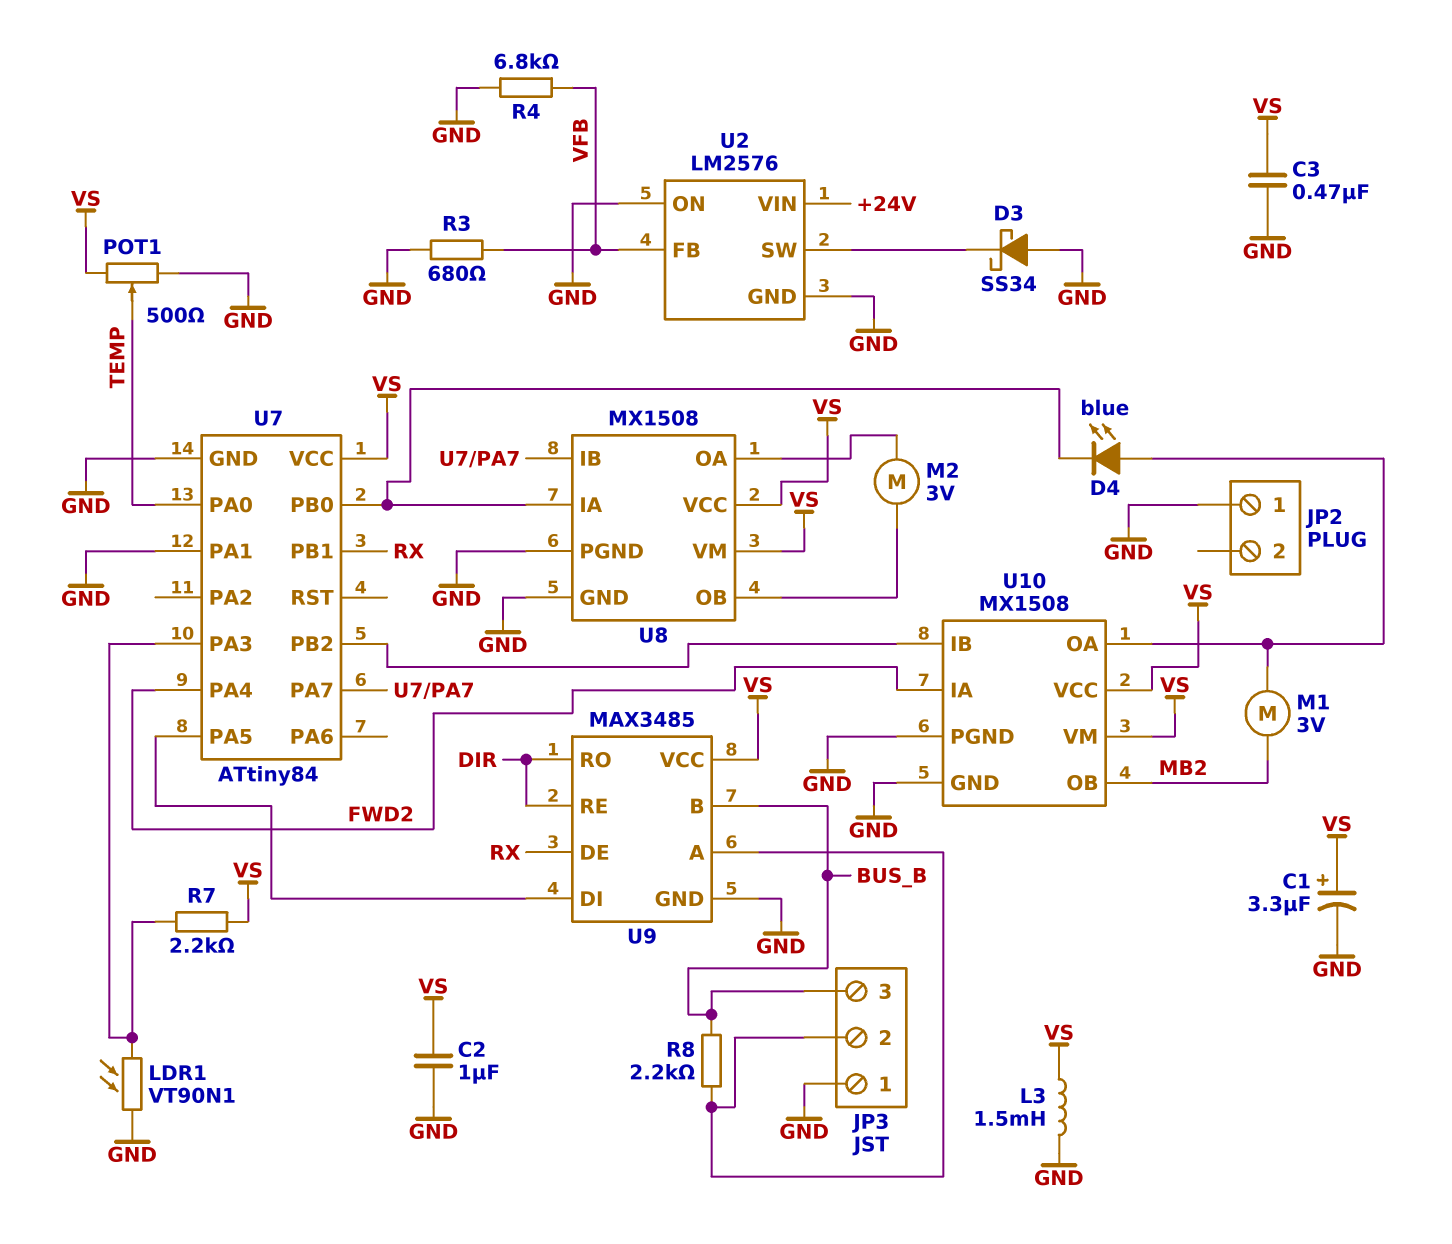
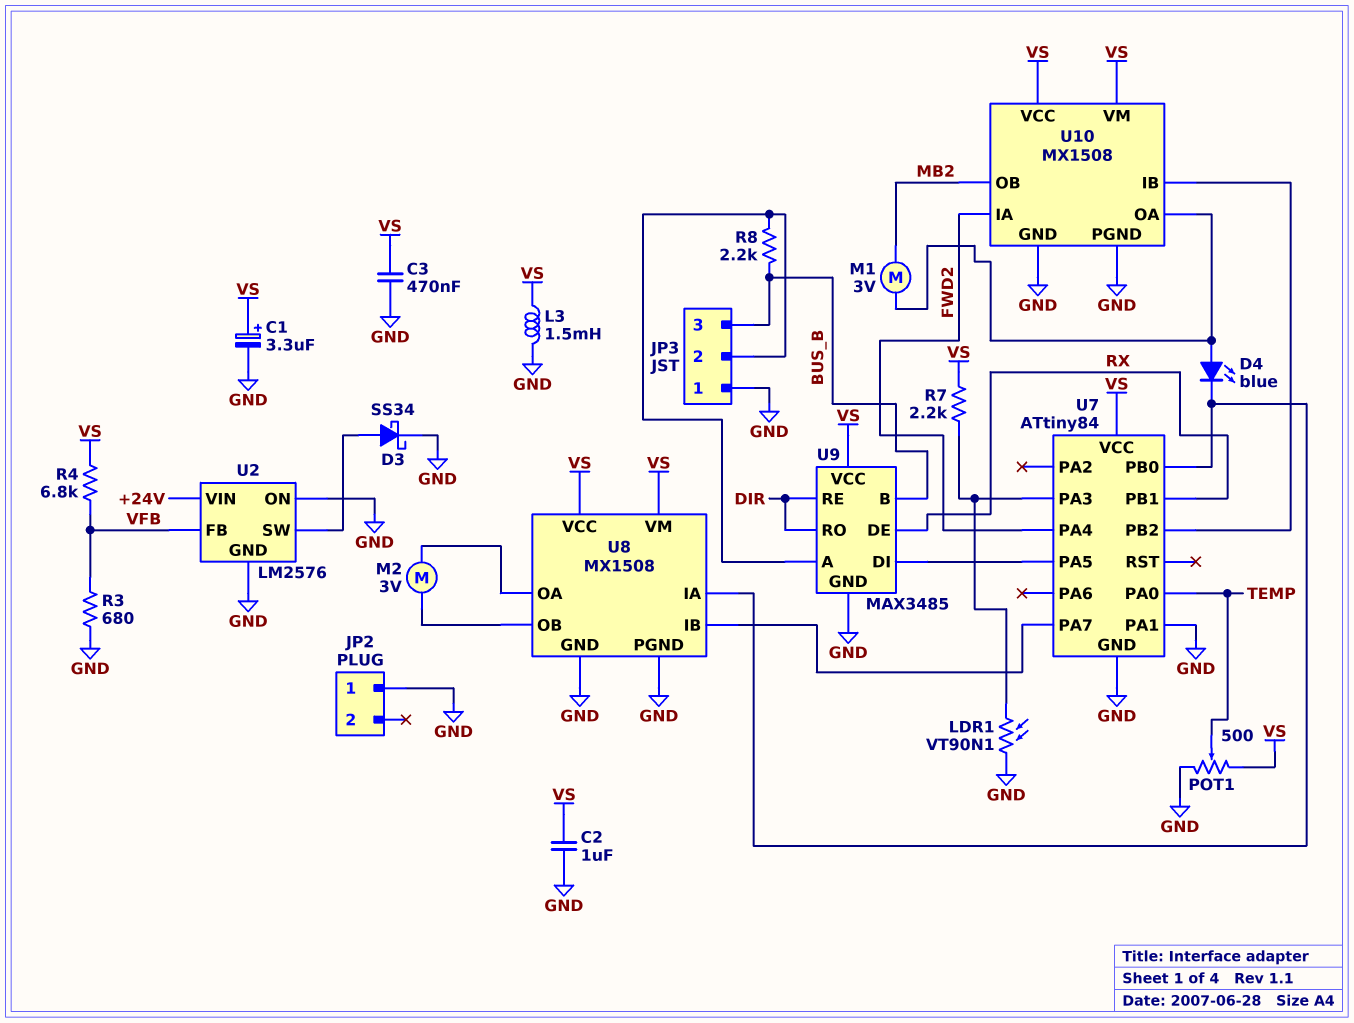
D3: schottky SS34 (A GND, K U2/SW) -> schottky SS34 (A U2/SW, K GND)
R4: 6.8k (GND, VFB) -> 6.8k (VFB, VS)

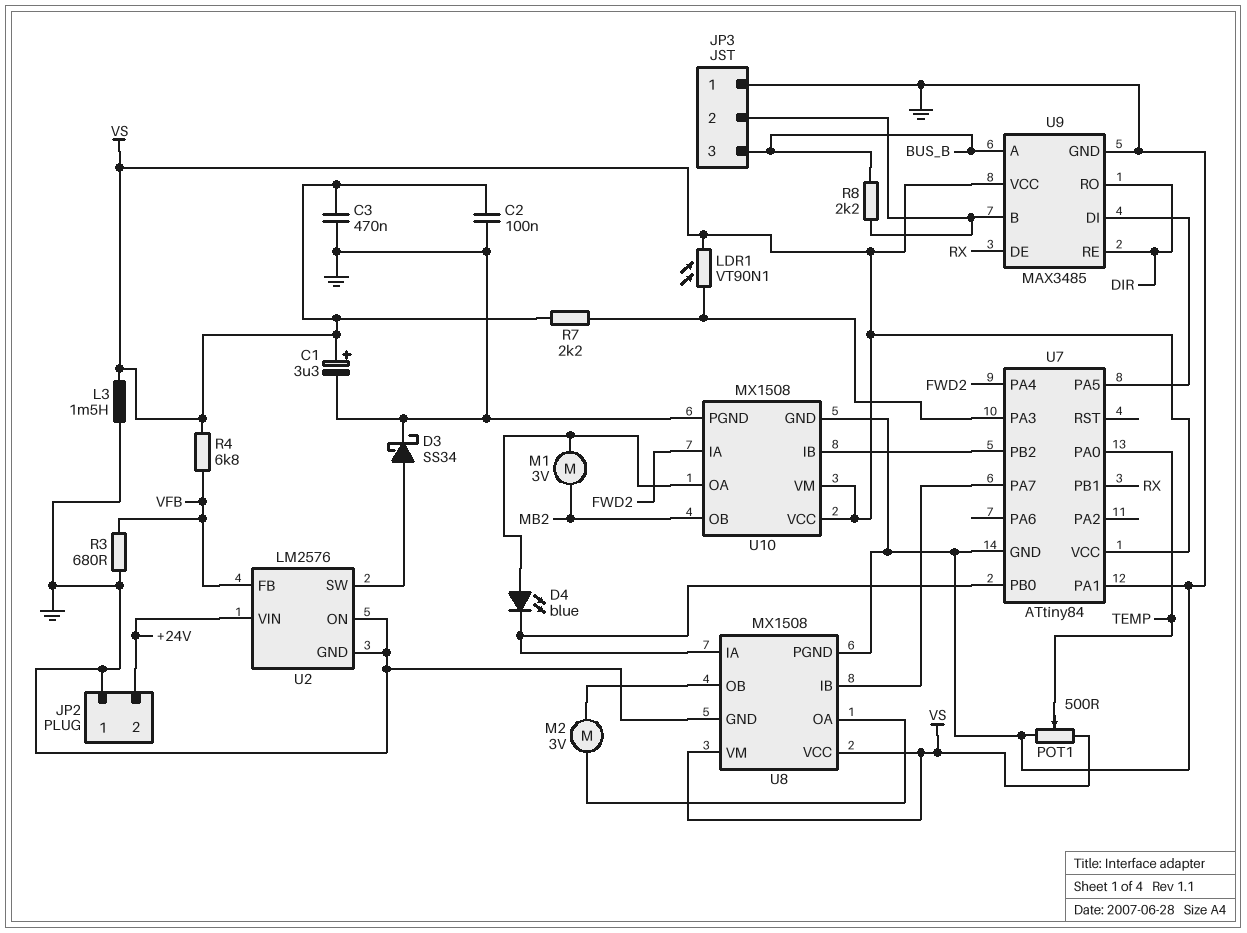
C2: 1uF (GND, VS) -> 100nF (GND, VS)
JP2 pin 2: none -> +24V
LDR1: VT90N1 (GND, U7/PA3) -> VT90N1 (U7/PA3, VS)
U9 pin A: JP3/2 -> BUS_B
U9 pin B: BUS_B -> JP3/2

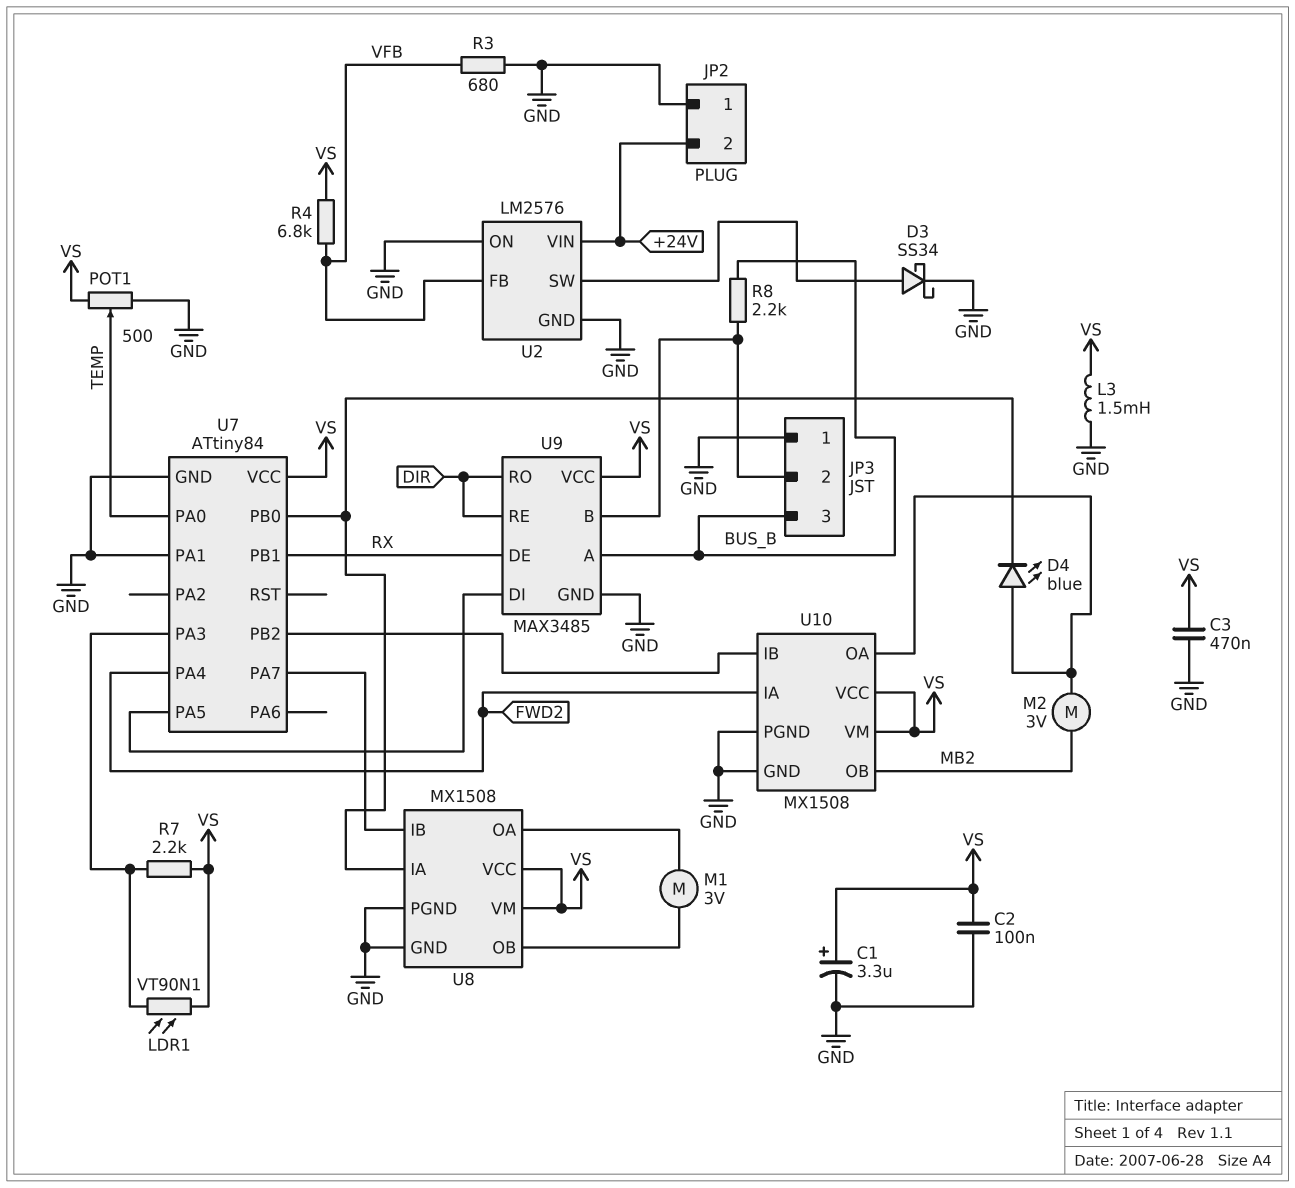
M1: motor 3V (MB2, U10/OA) -> motor 3V (U8/OA, U8/OB)
M2: motor 3V (U8/OA, U8/OB) -> motor 3V (MB2, U10/OA)

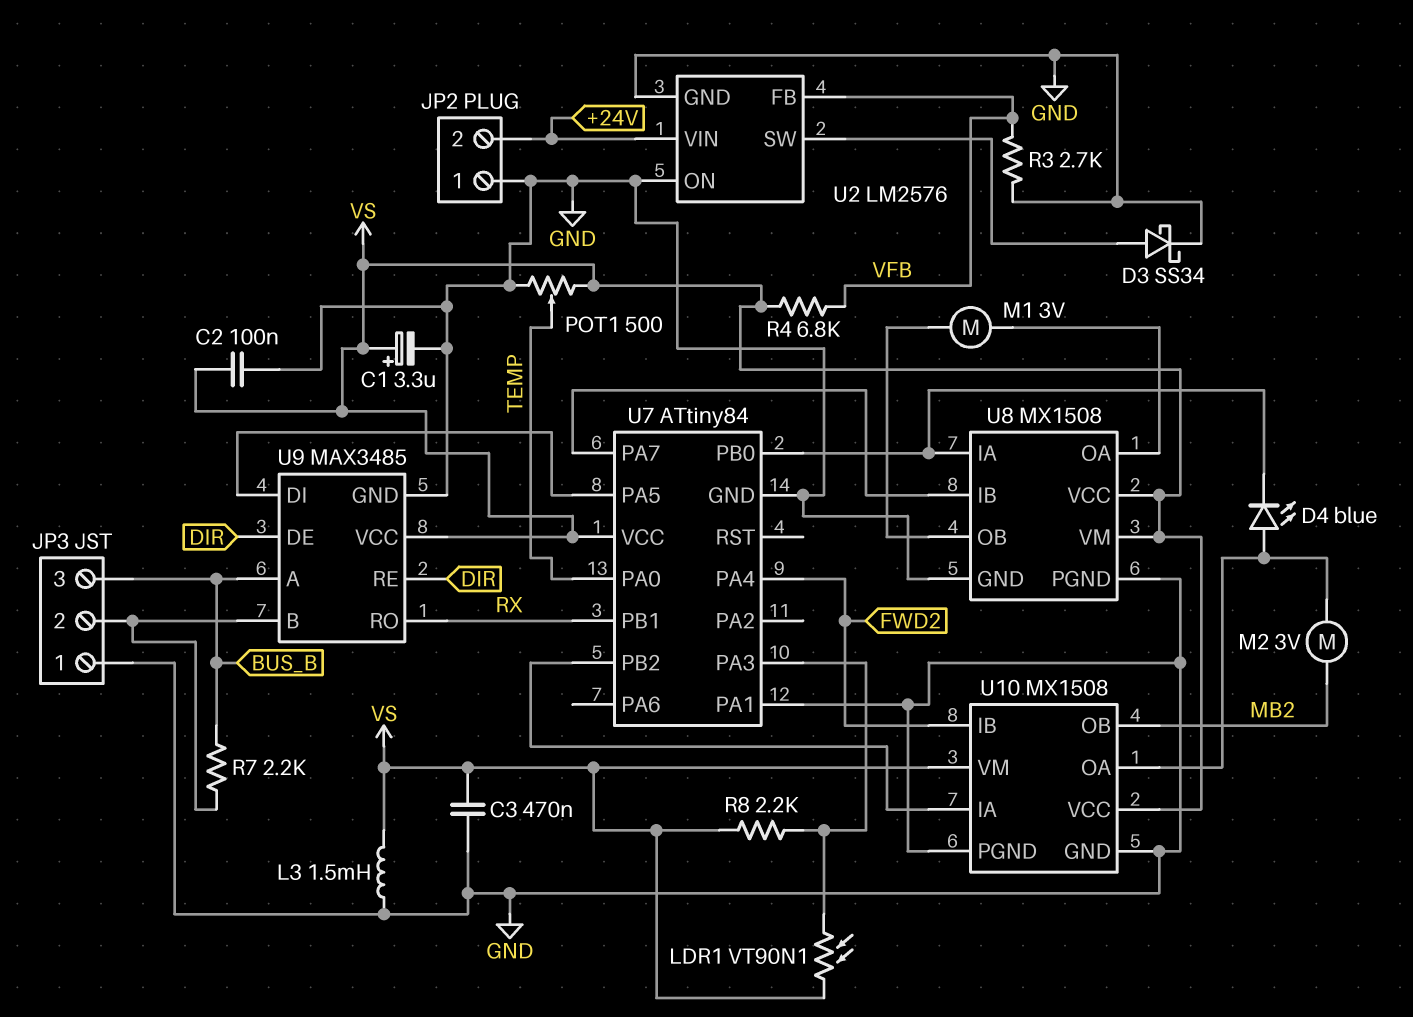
R3: 680 (GND, VFB) -> 2.7k (GND, VFB)
R7: 2.2k (U7/PA3, VS) -> 2.2k (BUS_B, JP3/2)
R8: 2.2k (BUS_B, JP3/2) -> 2.2k (U7/PA3, VS)
U9 pin DE: RX -> DIR
U9 pin RO: DIR -> RX
U10 pin IA: FWD2 -> U7/PB2
U10 pin IB: U7/PB2 -> FWD2

